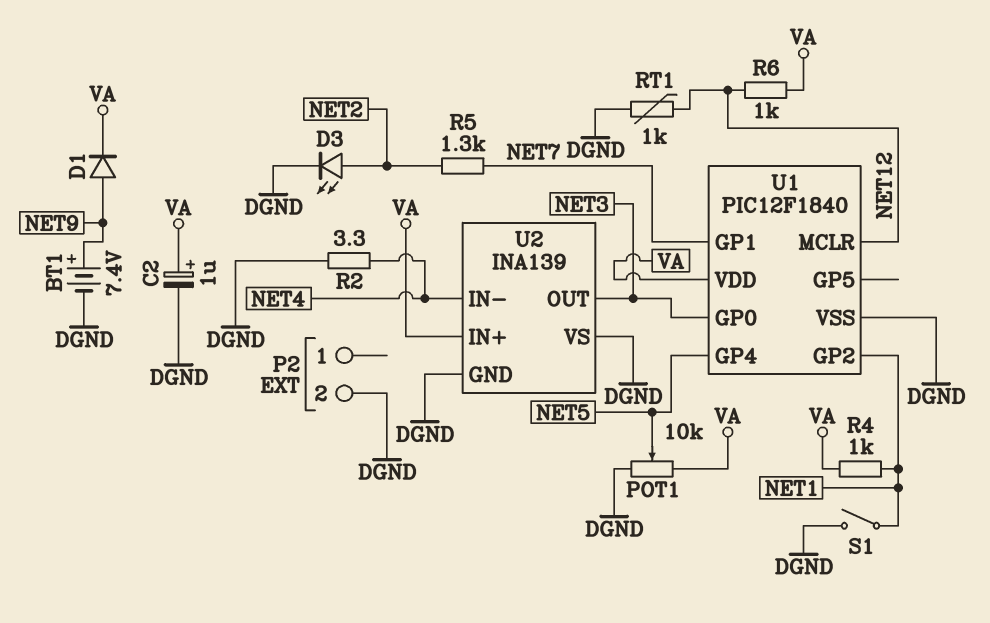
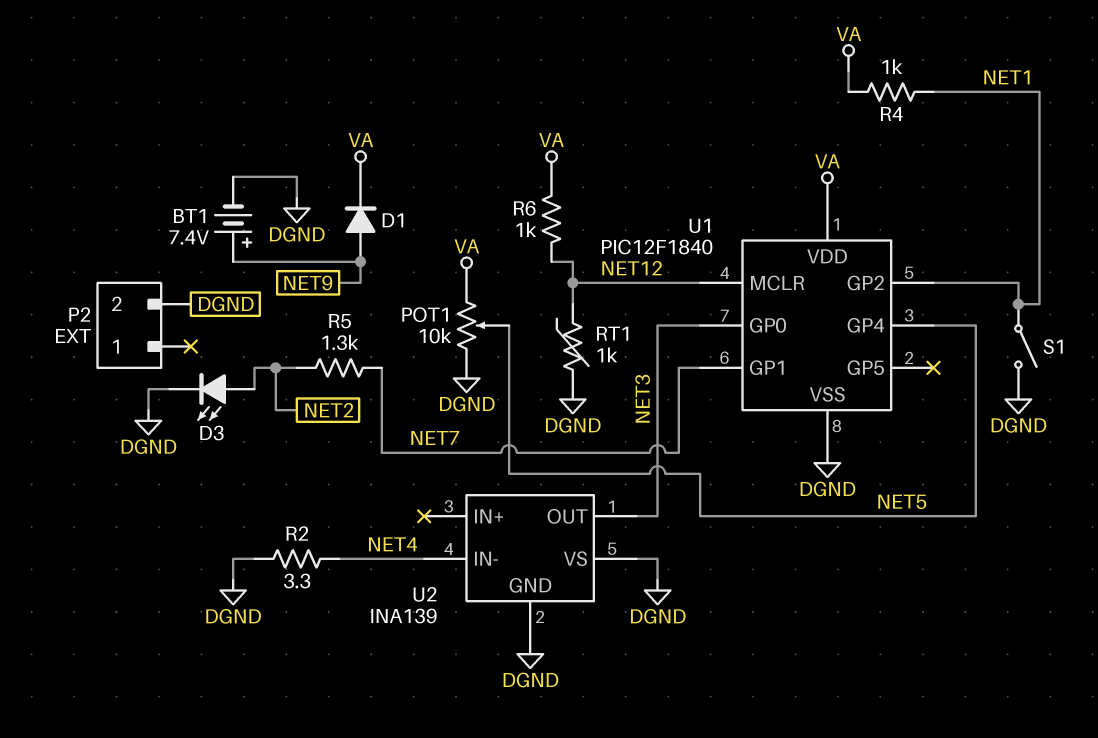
C2: 1uF (plus VA, minus DGND) -> none
U2 pin IN+: VA -> none

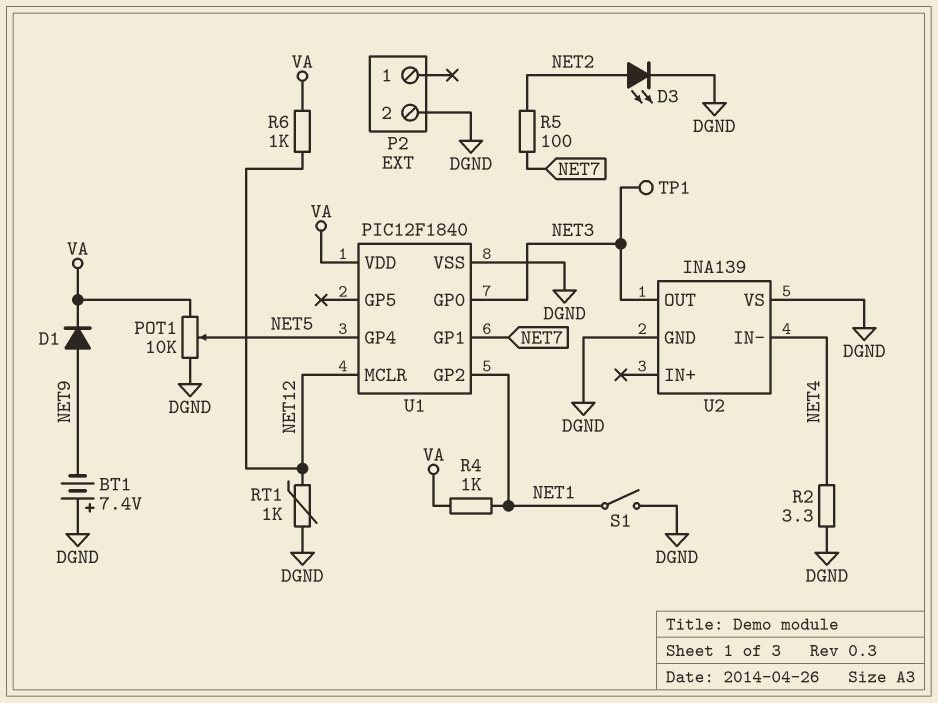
BT1: 7.4V (plus NET9, minus DGND) -> 7.4V (plus DGND, minus NET9)
R5: 1.3k (NET2, NET7) -> 100 (NET2, NET7)
TP1: none -> test point (NET3)

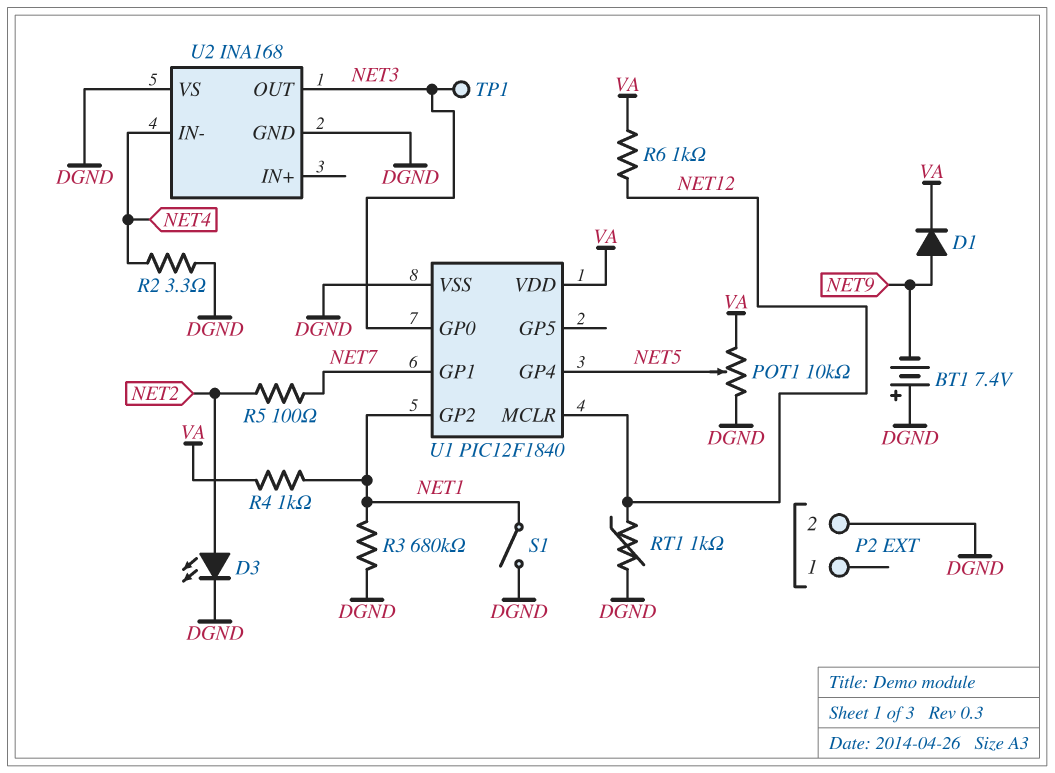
R3: none -> 680k (DGND, NET1)
U2: INA139 -> INA168

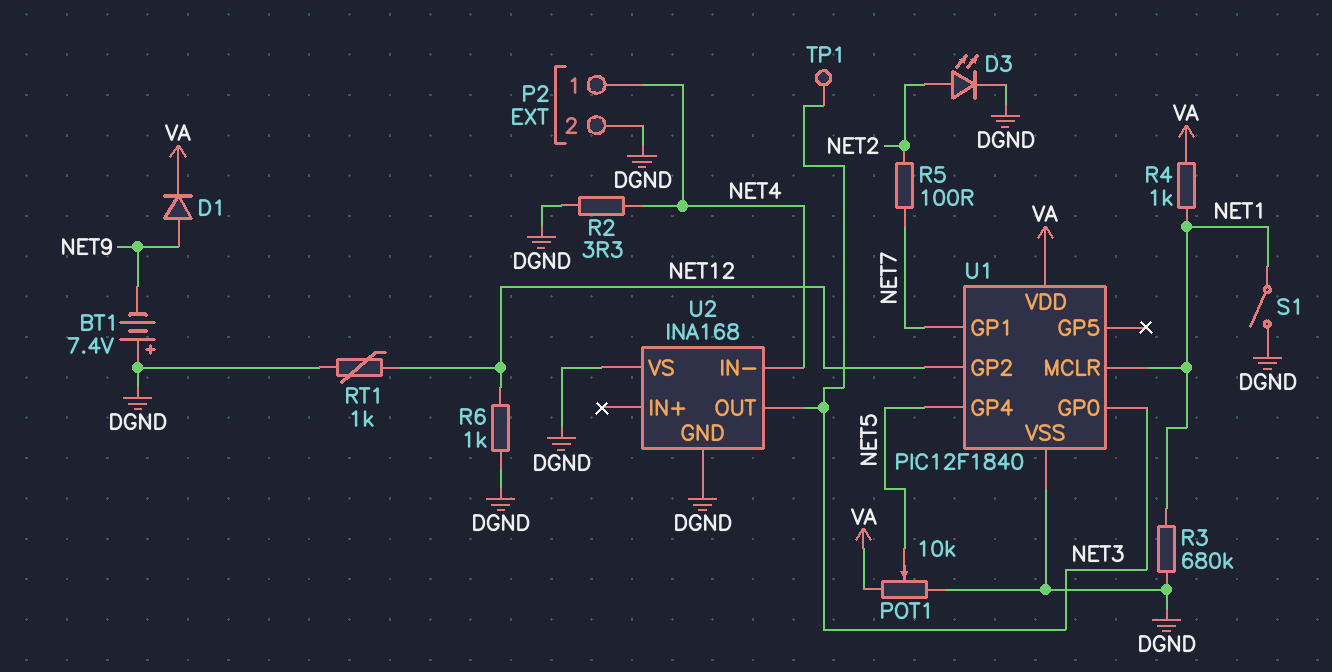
P2 pin 1: none -> NET4
R6: 1k (NET12, VA) -> 1k (DGND, NET12)
U1 pin GP2: NET1 -> NET12
U1 pin MCLR: NET12 -> NET1

